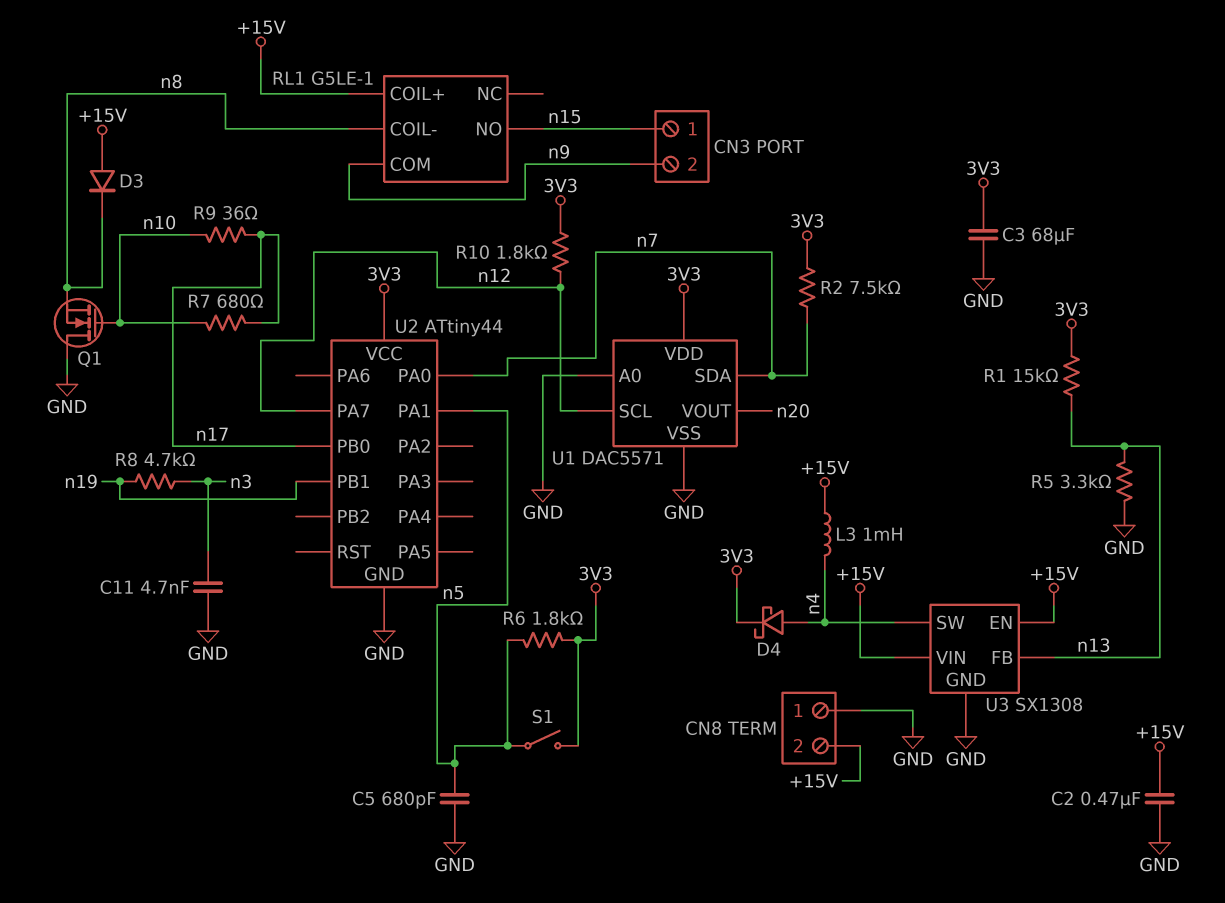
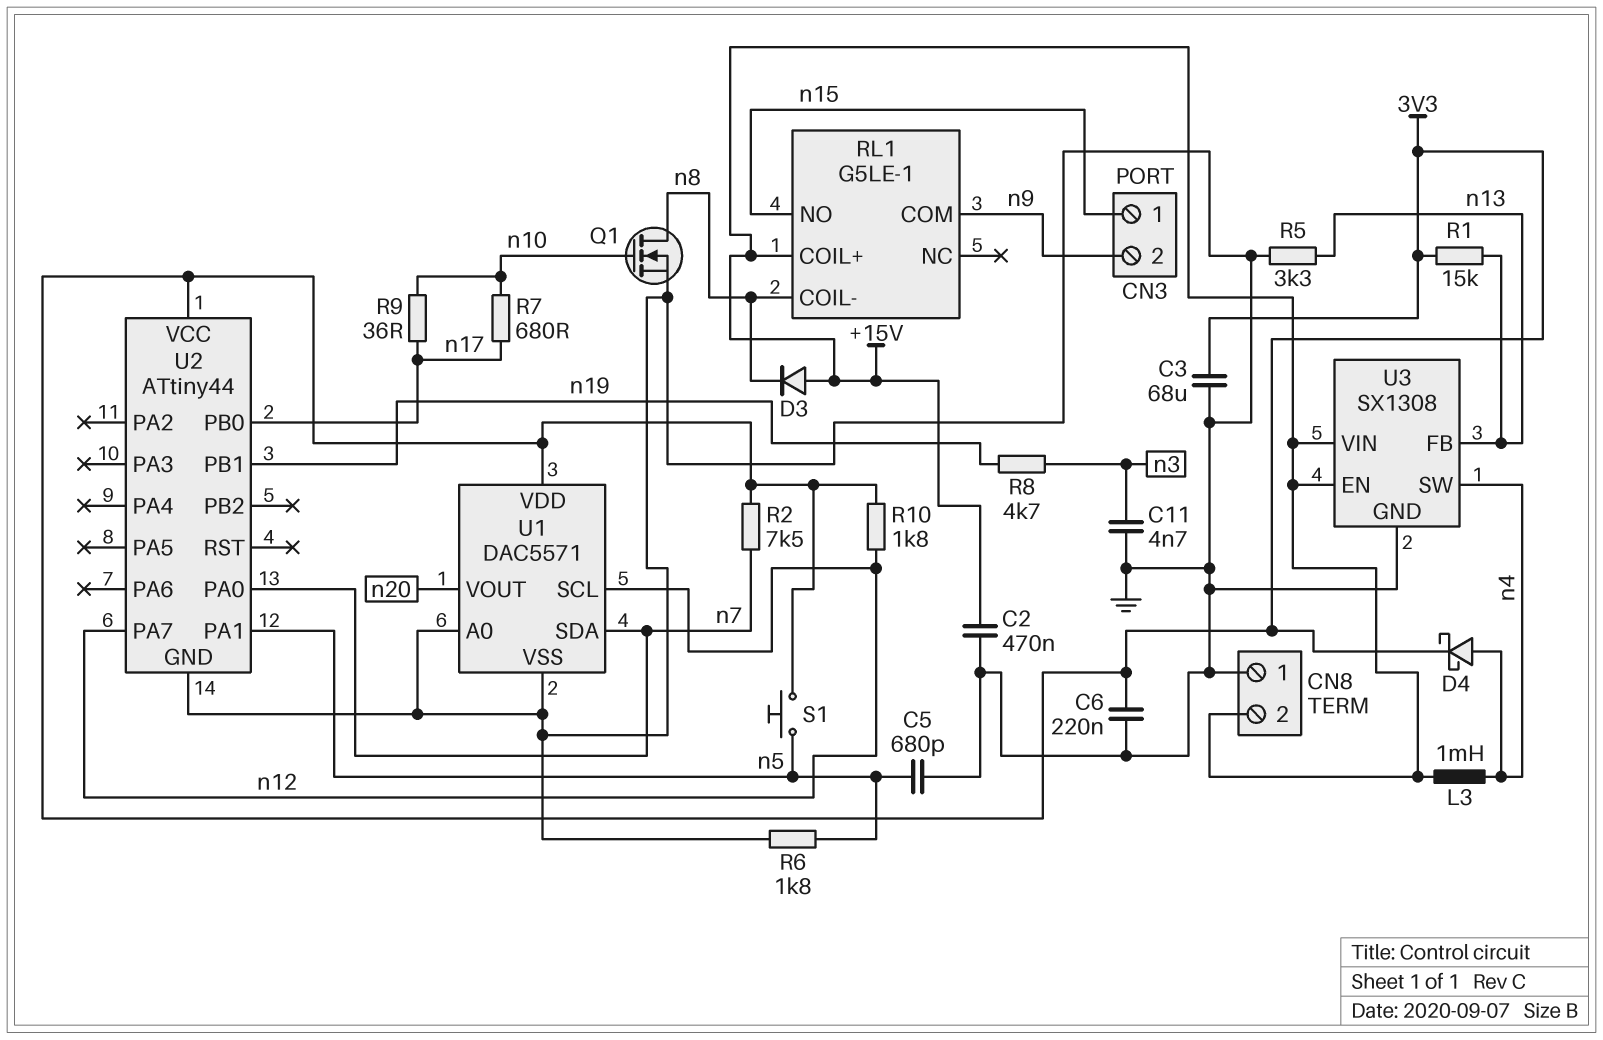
C6: none -> 220nF (3V3, GND)
Q1: NMOS (G n10, D GND, S n8) -> NMOS (G n10, D n8, S GND)
R6: 1.8k (3V3, n5) -> 1.8k (GND, n5)
S1: switch (3V3, n5) -> button (3V3, n5)

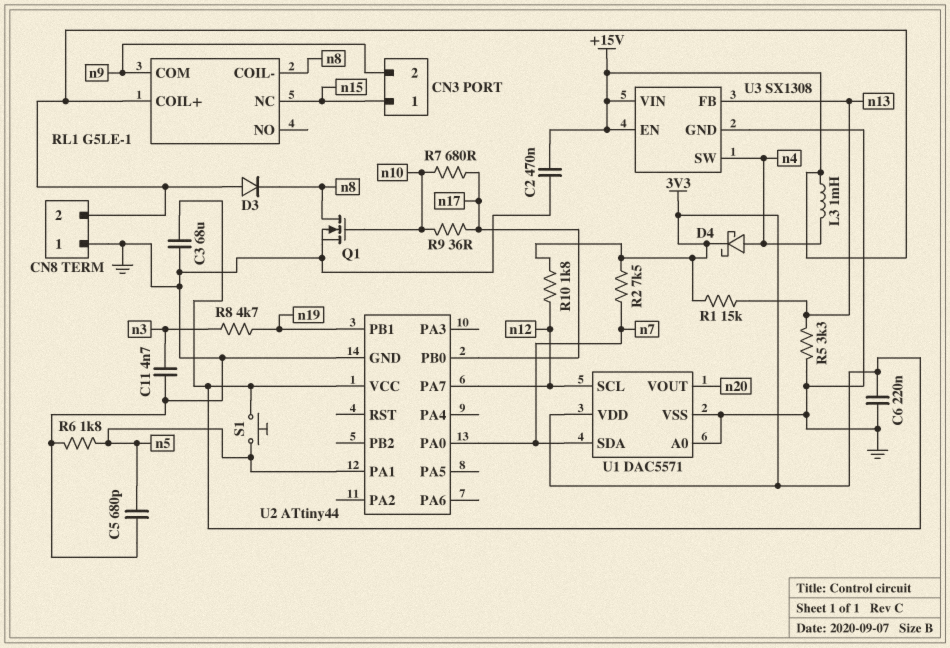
RL1 pin NC: none -> n15
RL1 pin NO: n15 -> none

